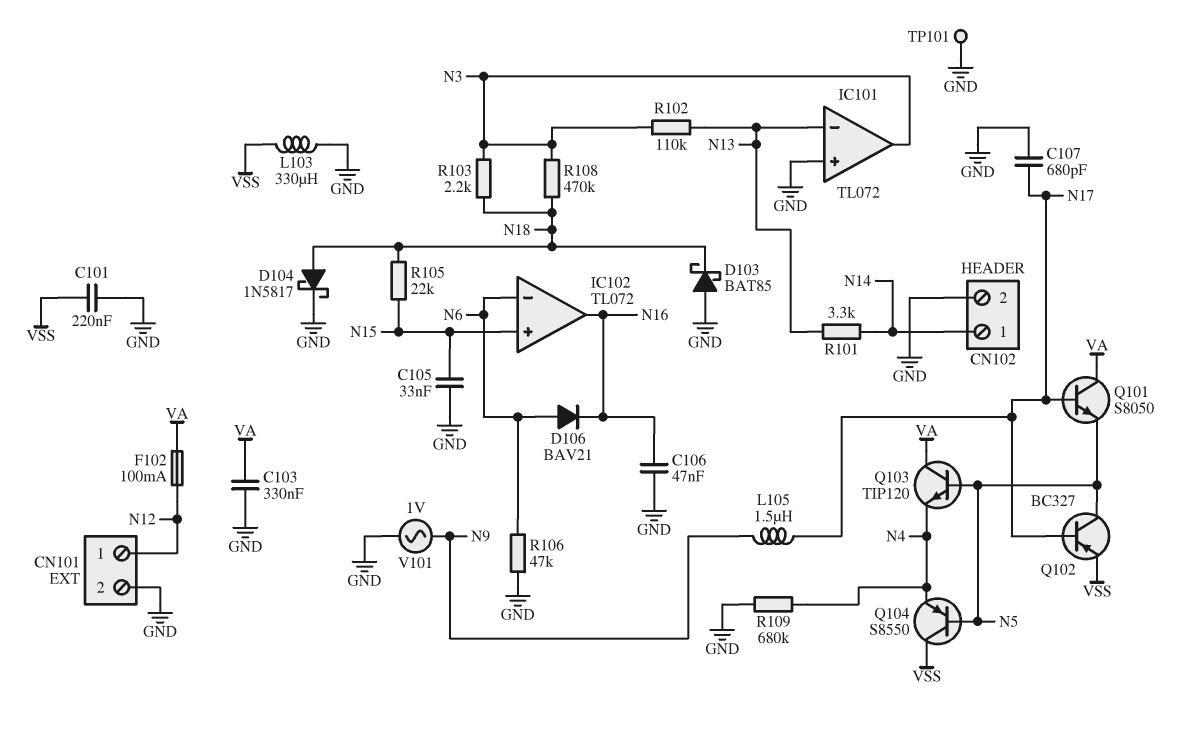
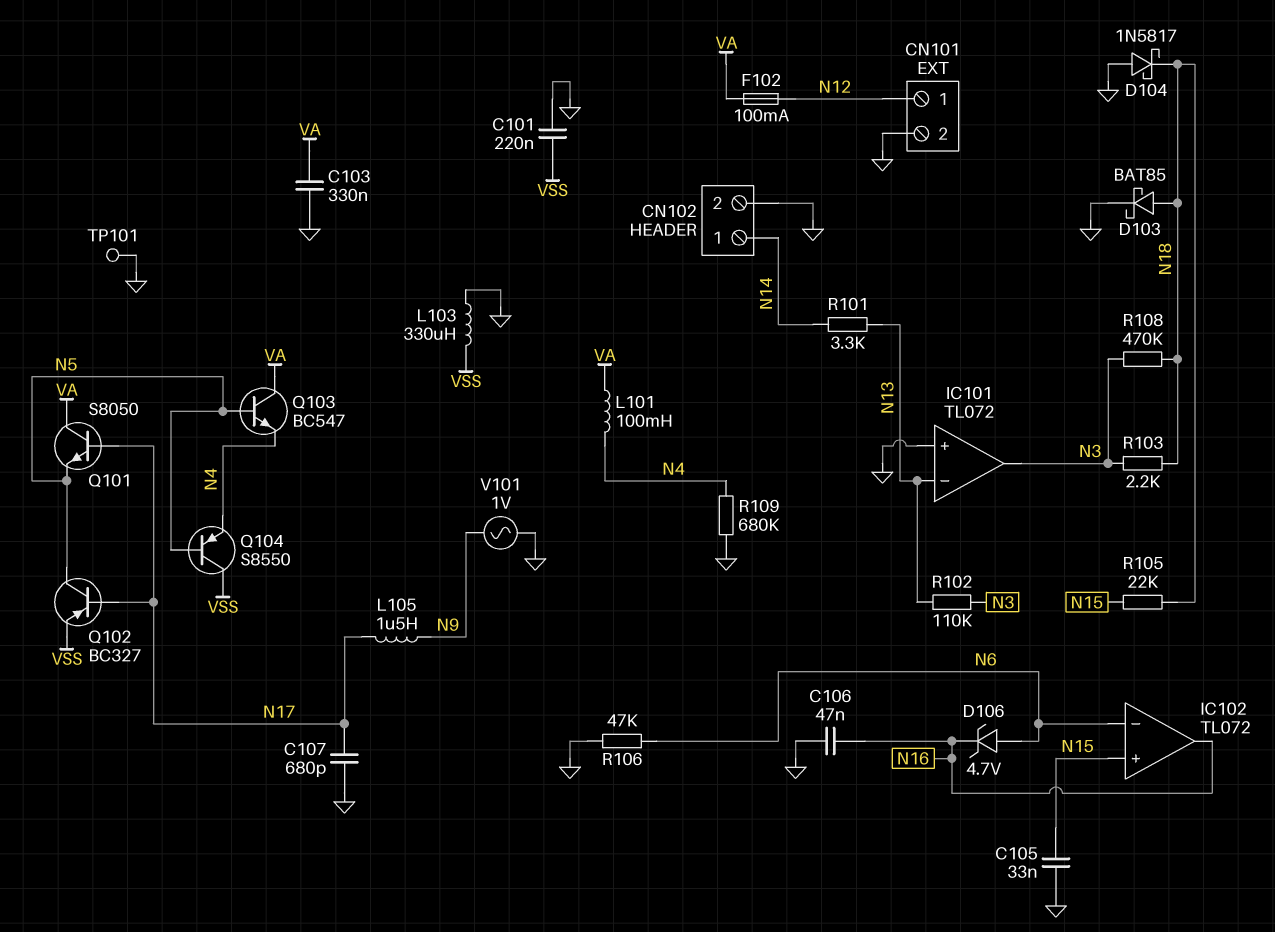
D103: schottky BAT85 (A GND, K N18) -> schottky BAT85 (A N18, K GND)
D104: schottky 1N5817 (A N18, K GND) -> schottky 1N5817 (A GND, K N18)
D106: diode BAV21 (A N6, K N16) -> zener 4.7V (A N6, K N16)
L101: none -> 100mH (N4, VA)
Q103: NPN TIP120 (B N5, C VA, E N4) -> NPN BC547 (B N5, C VA, E N4)

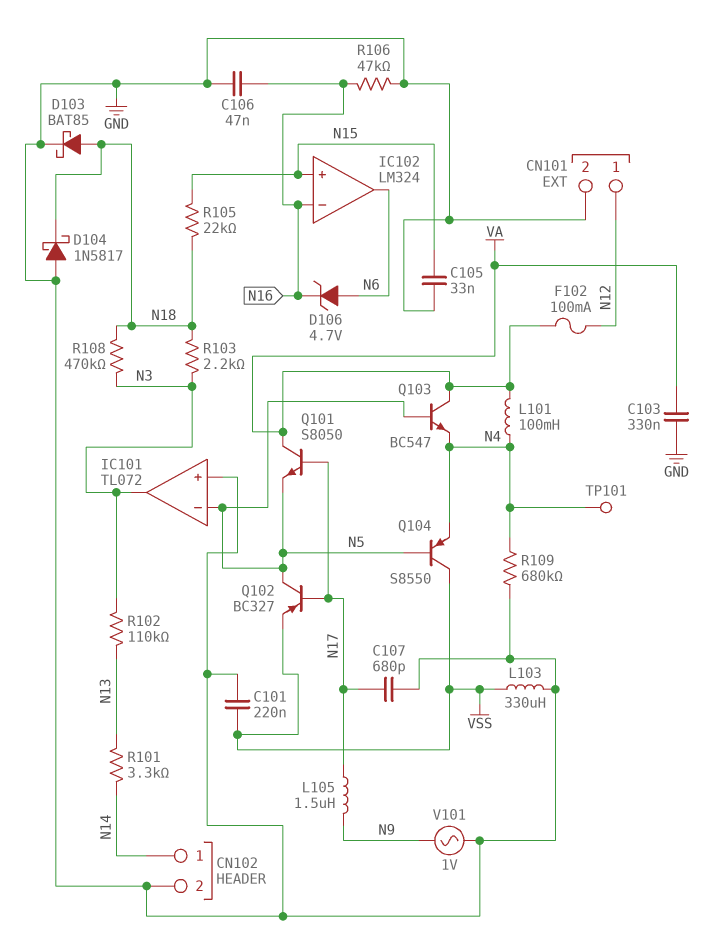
IC101 pin in-: N13 -> N5
IC102: TL072 -> LM324
IC102 pin in-: N6 -> N16
IC102 pin out: N16 -> N6
R106: 47k (GND, N6) -> 47k (GND, N16)
TP101: test point (GND) -> test point (N4)

